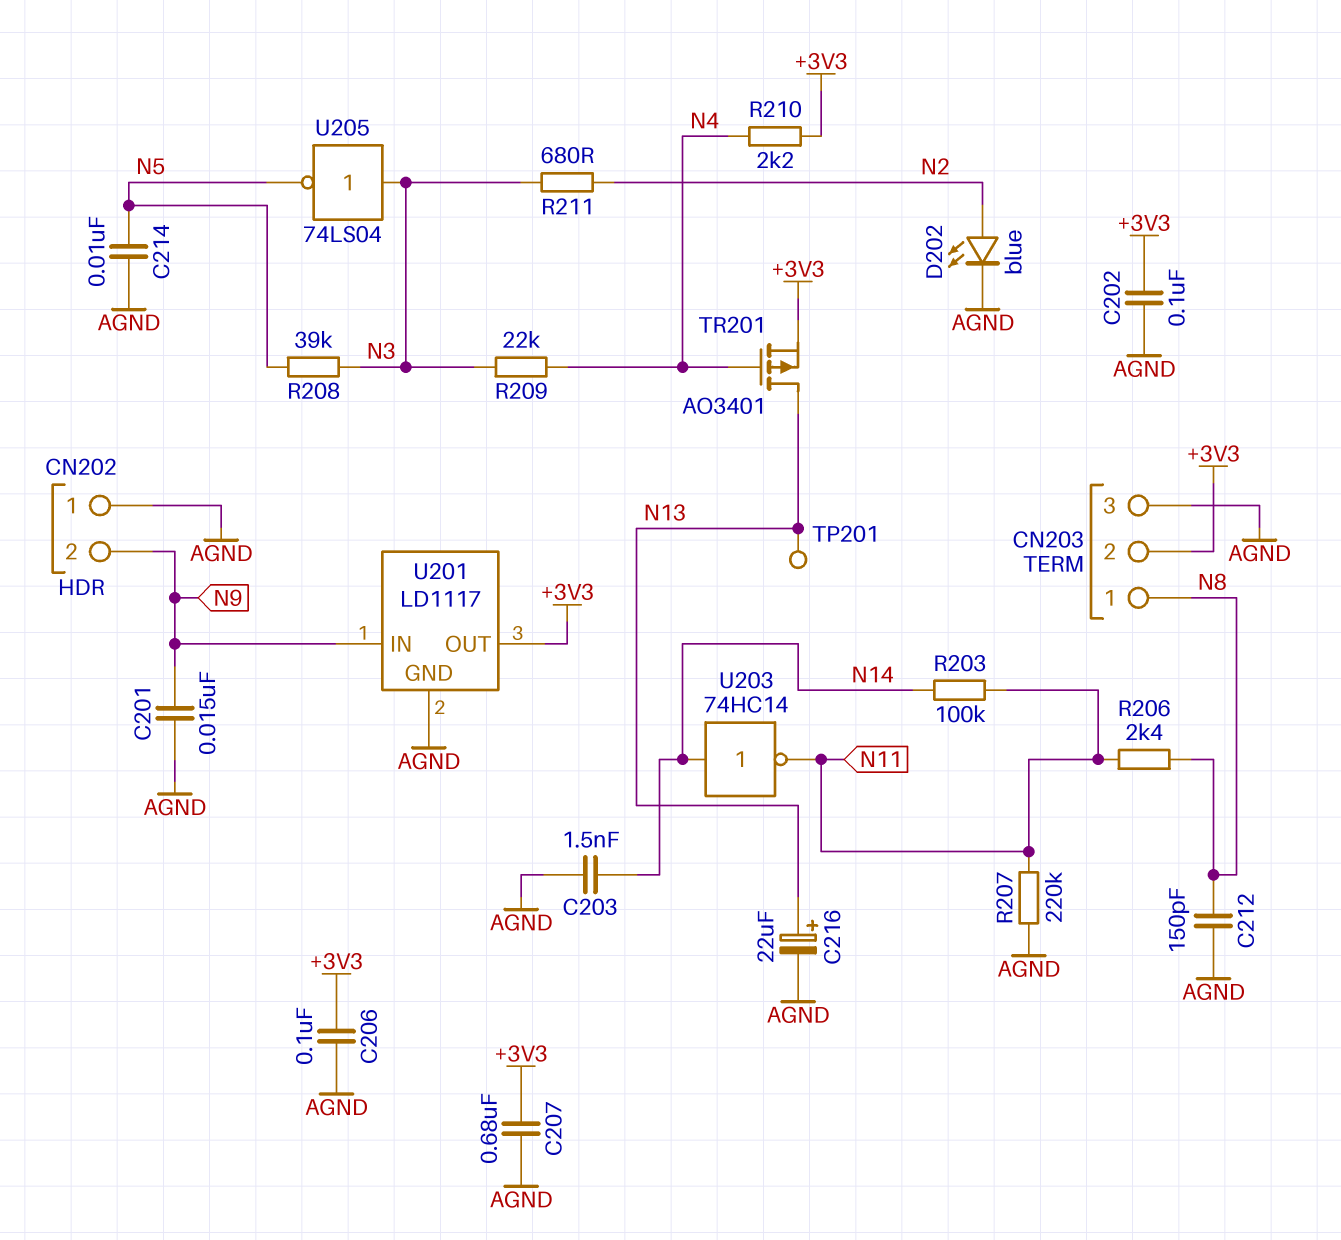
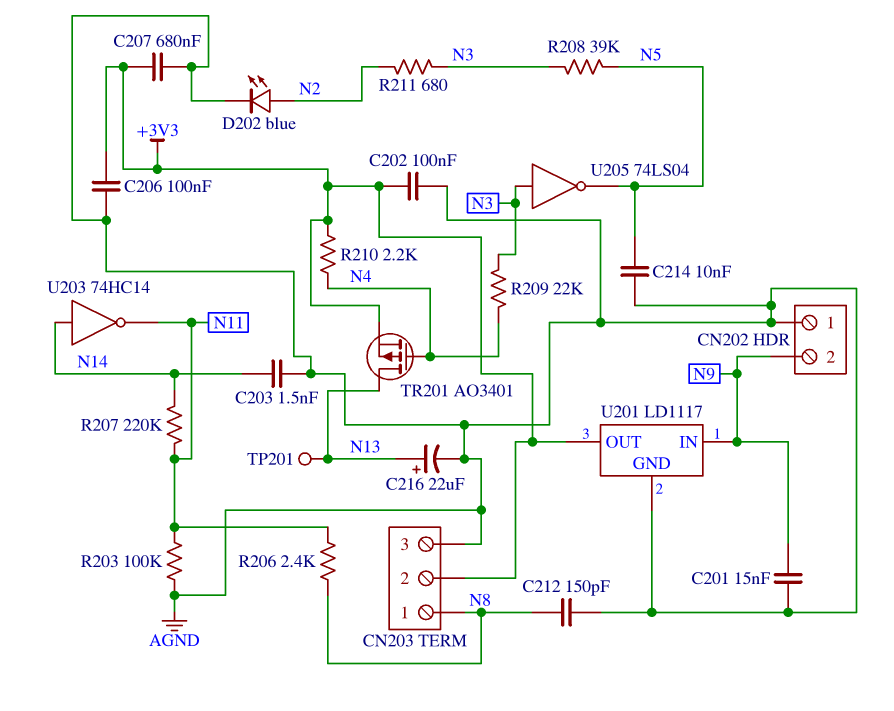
R203: 100k (N11, N14) -> 100k (AGND, N11)
R207: 220k (AGND, N11) -> 220k (N11, N14)

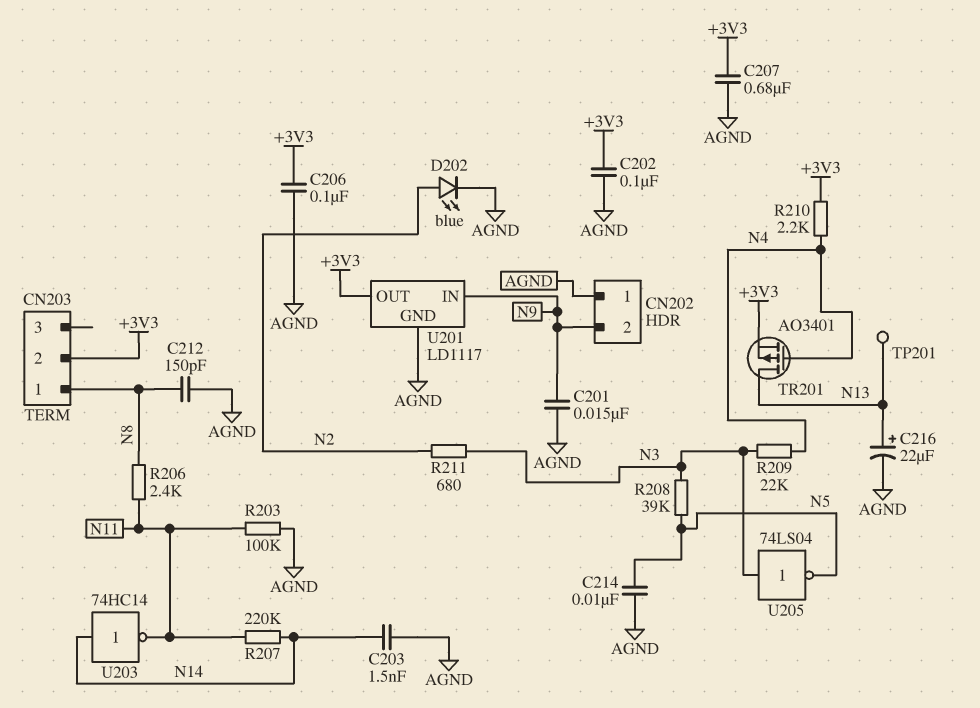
CN203 pin 3: AGND -> none

